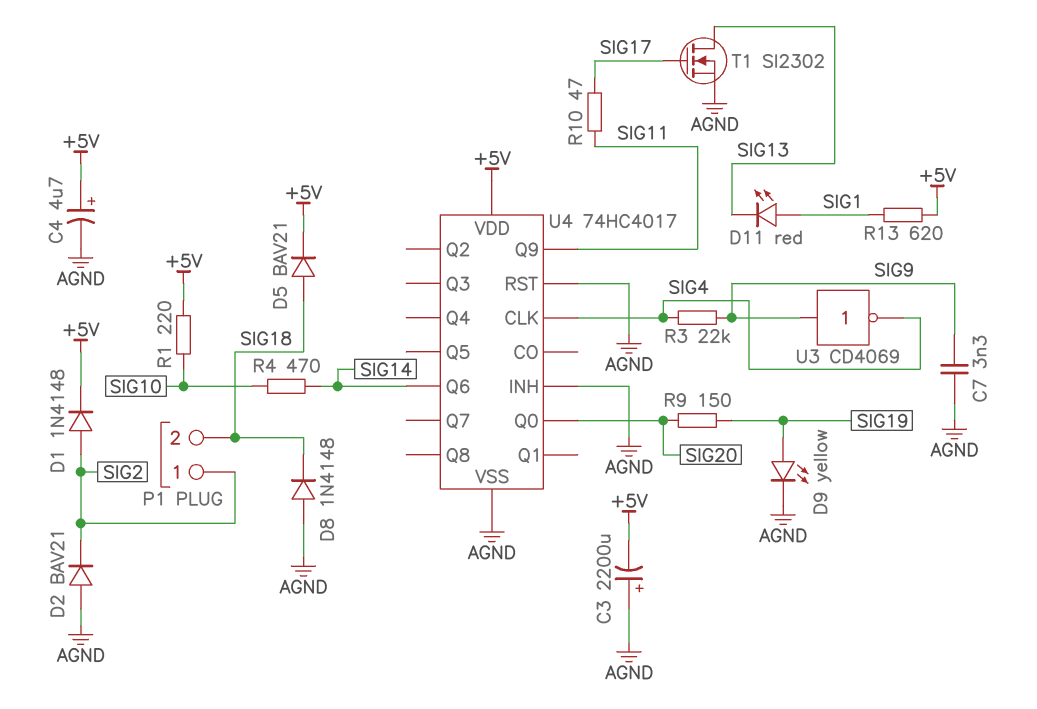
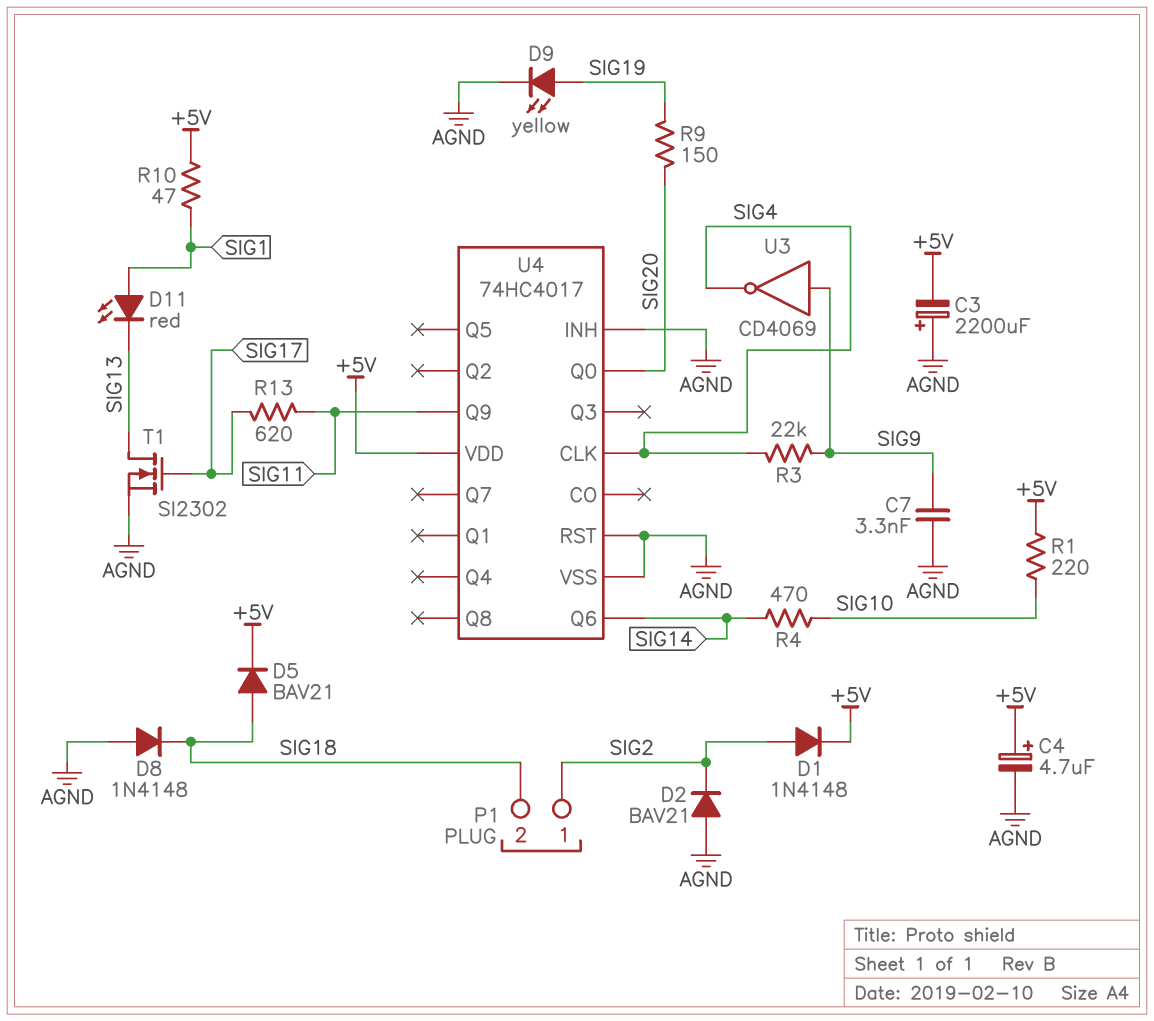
R10: 47 (SIG11, SIG17) -> 47 (+5V, SIG1)
R13: 620 (+5V, SIG1) -> 620 (SIG11, SIG17)

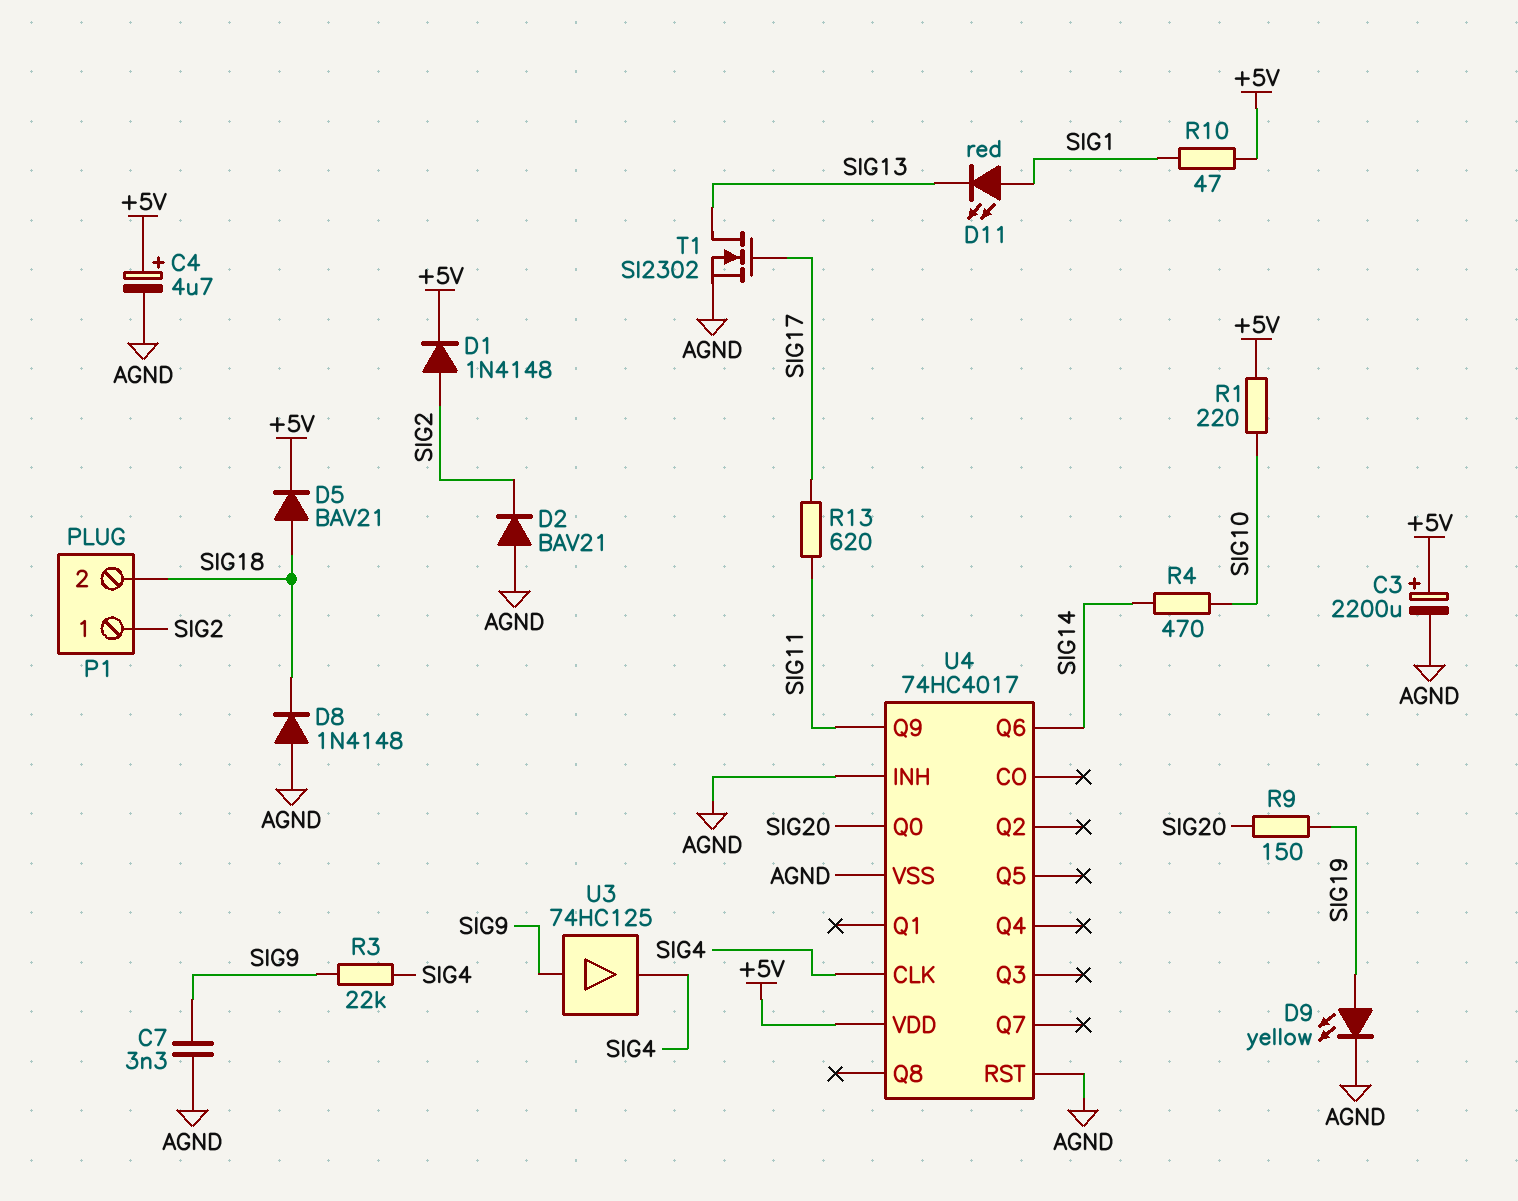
C3: 2200uF (plus AGND, minus +5V) -> 2200uF (plus +5V, minus AGND)
U3: NOT CD4069 (in SIG9, out SIG4) -> buffer 74HC125 (in SIG9, out SIG4)

